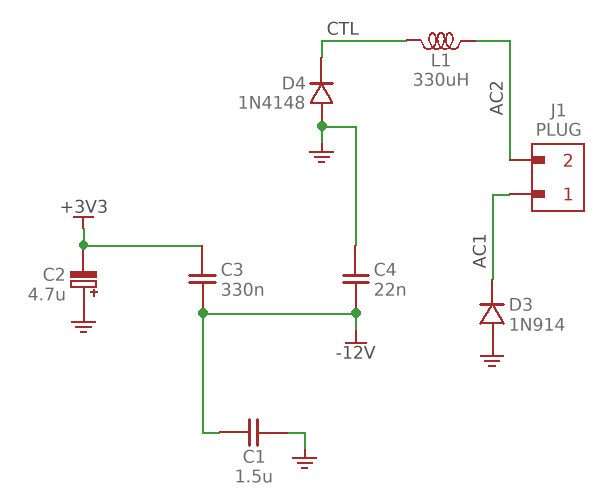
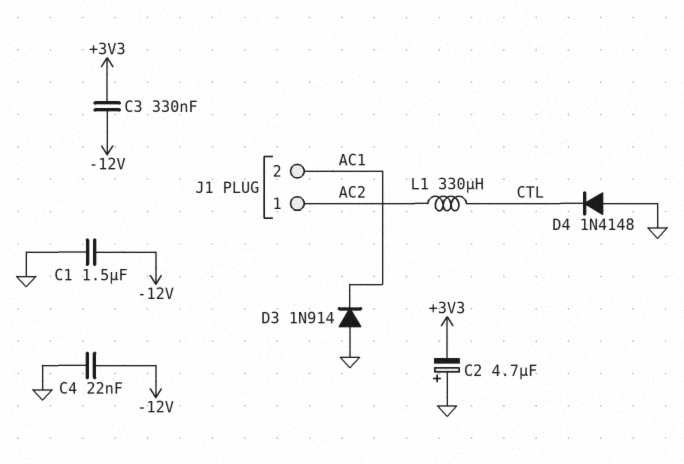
J1 pin 1: AC1 -> AC2
J1 pin 2: AC2 -> AC1

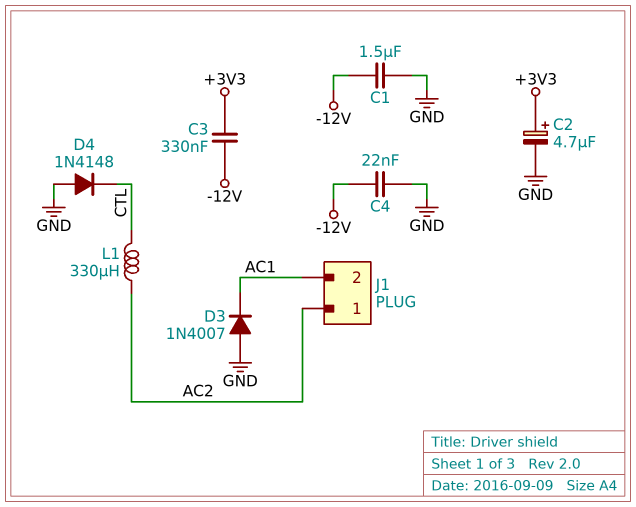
C2: 4.7uF (plus GND, minus +3V3) -> 4.7uF (plus +3V3, minus GND)
D3: diode 1N914 (A GND, K AC1) -> diode 1N4007 (A GND, K AC1)

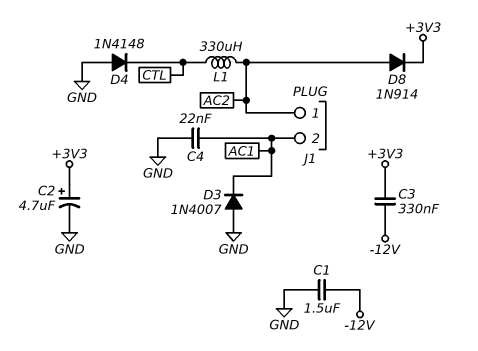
C4: 22nF (-12V, GND) -> 22nF (AC1, GND)
D8: none -> diode 1N914 (A AC2, K +3V3)

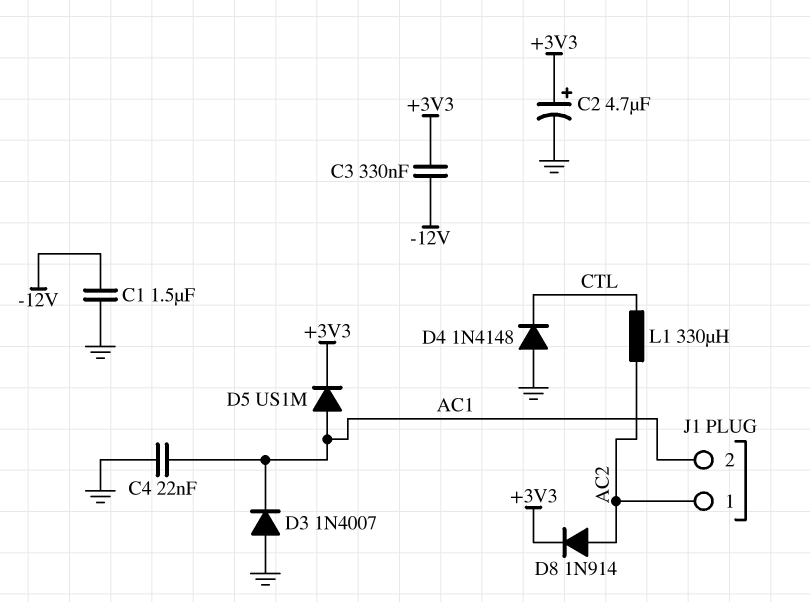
D5: none -> diode US1M (A AC1, K +3V3)

